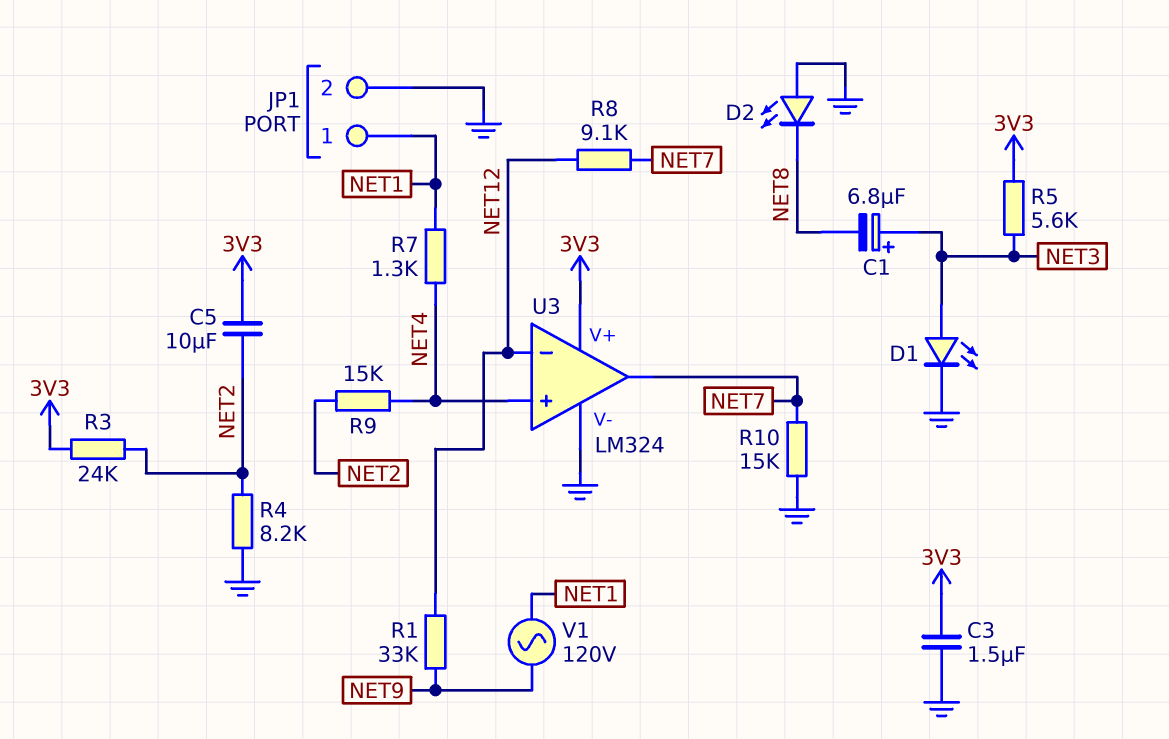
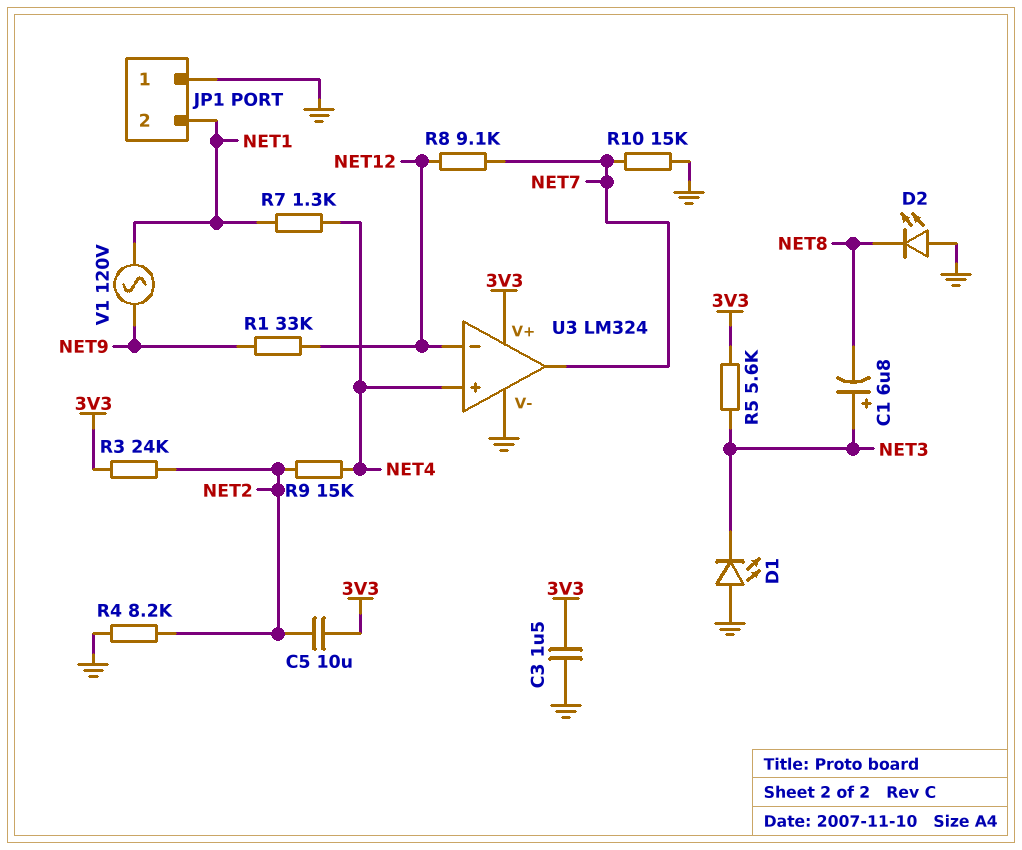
D1: LED (A NET3, K GND) -> LED (A GND, K NET3)
JP1 pin 1: NET1 -> GND
JP1 pin 2: GND -> NET1

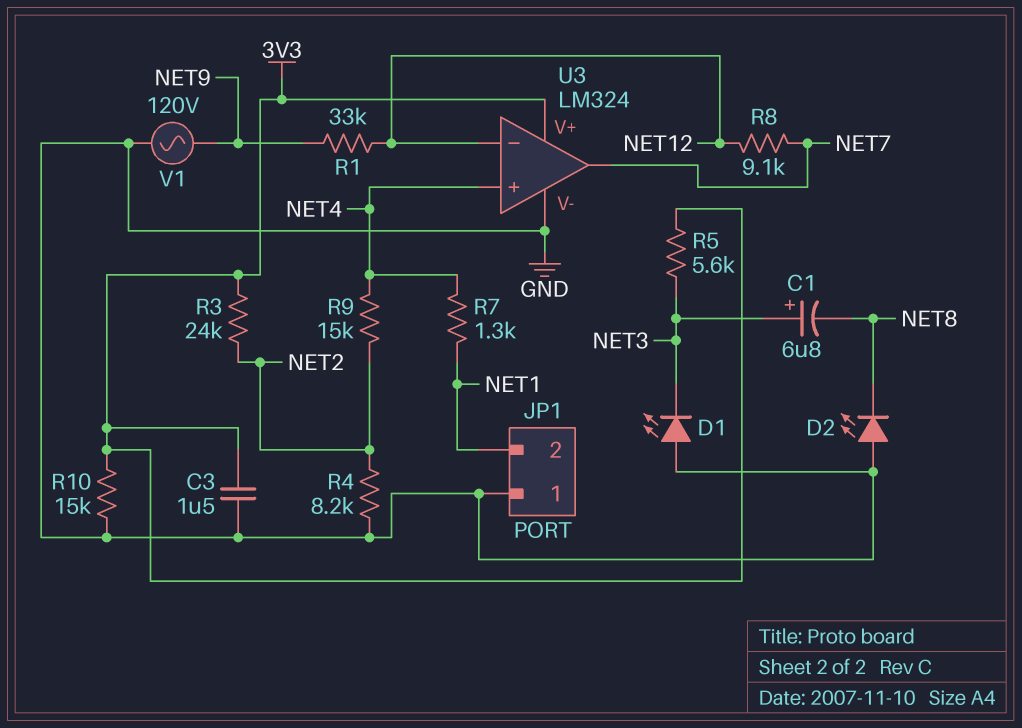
C5: 10uF (3V3, NET2) -> none
R10: 15k (GND, NET7) -> 15k (3V3, GND)
V1: AC 120V (NET1, NET9) -> AC 120V (GND, NET9)

